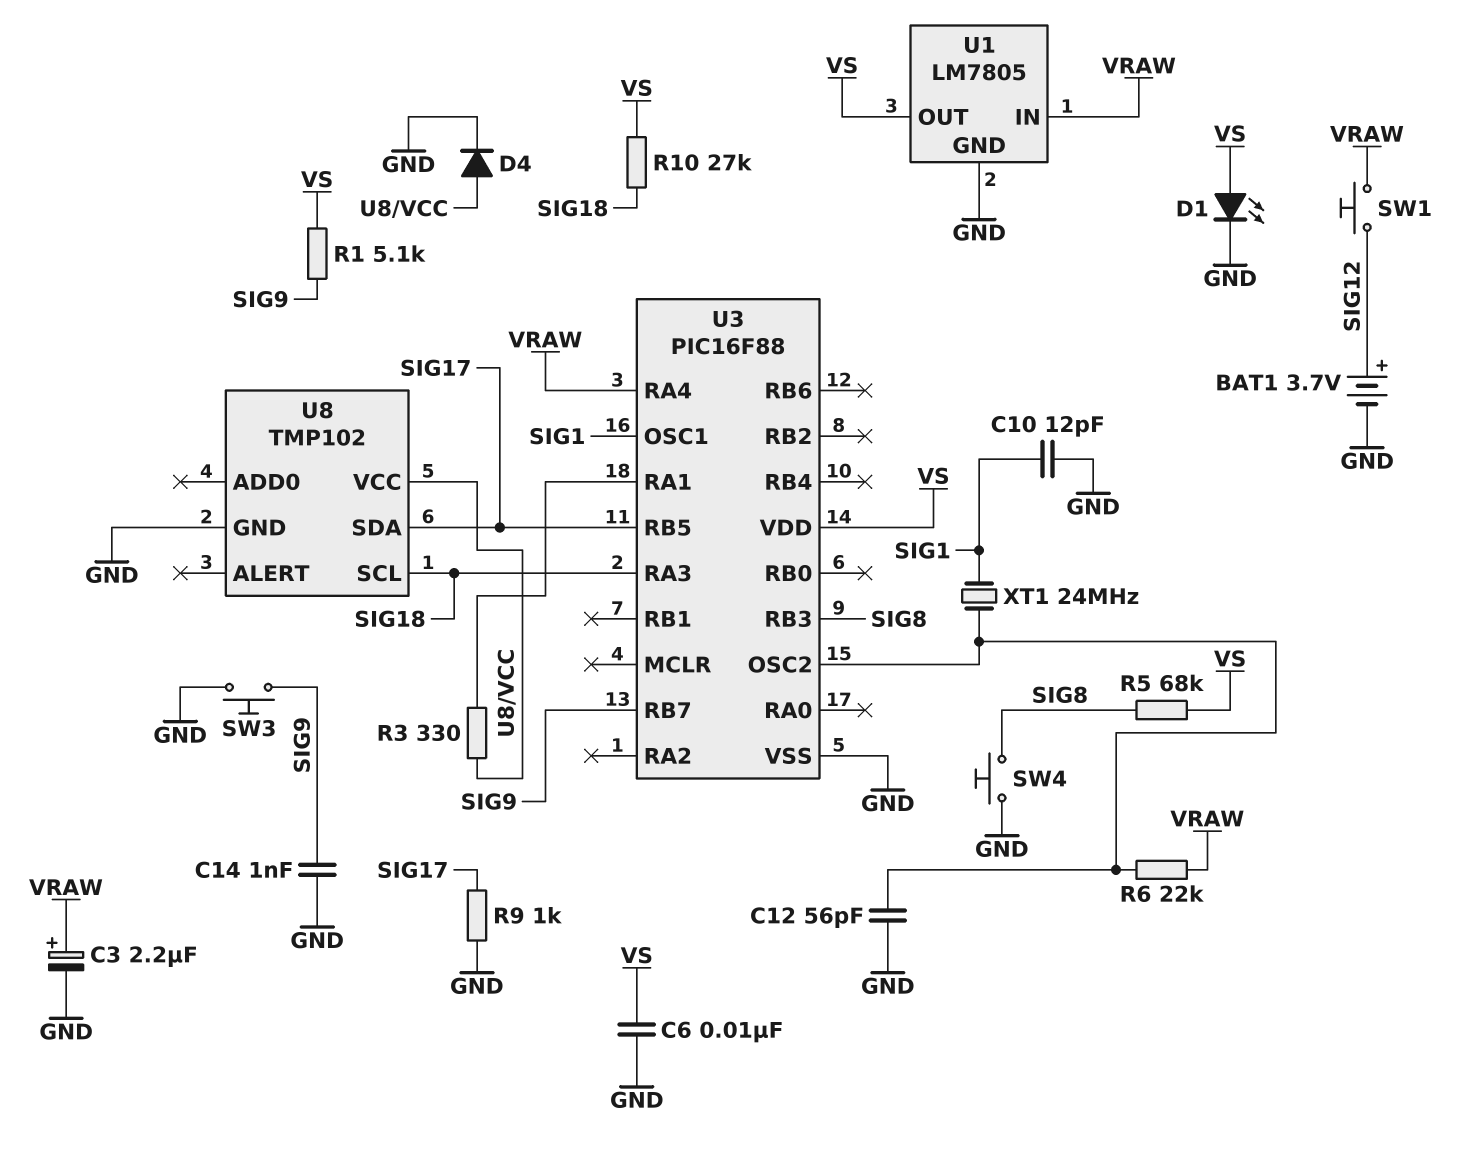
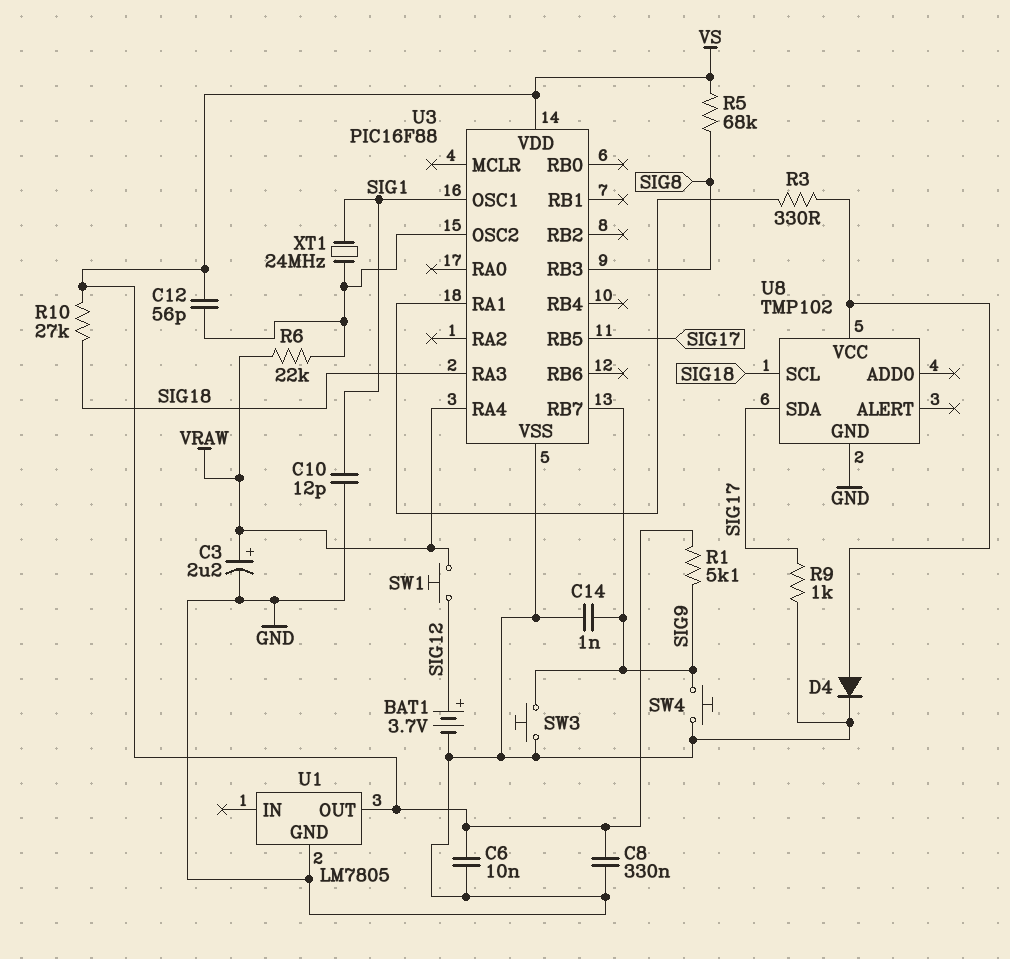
C8: none -> 330nF (GND, VS)
C12: 56pF (GND, U3/OSC2) -> 56pF (U3/OSC2, VS)
D1: LED (A VS, K GND) -> none
SW4: button (GND, SIG8) -> button (GND, SIG9)
U1 pin IN: VRAW -> none

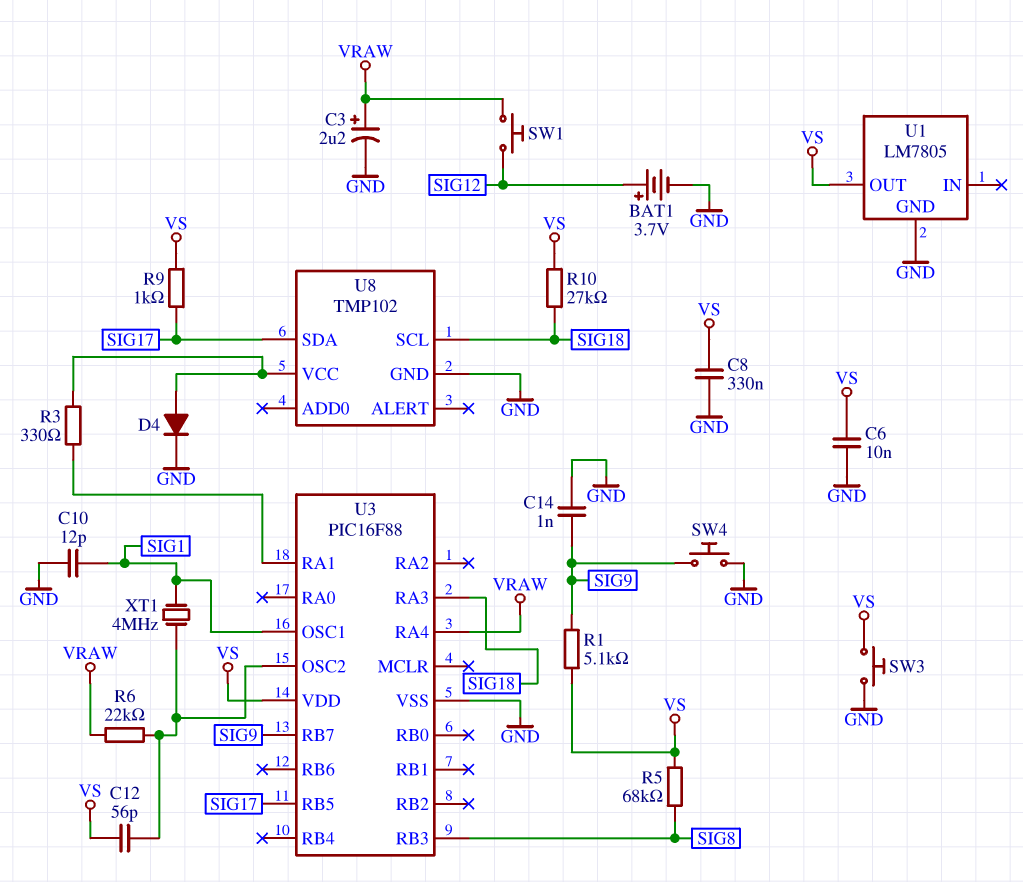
R9: 1k (GND, SIG17) -> 1k (SIG17, VS)
SW3: button (GND, SIG9) -> button (GND, VS)
XT1: 24MHz (SIG1, U3/OSC2) -> 4MHz (SIG1, U3/OSC2)

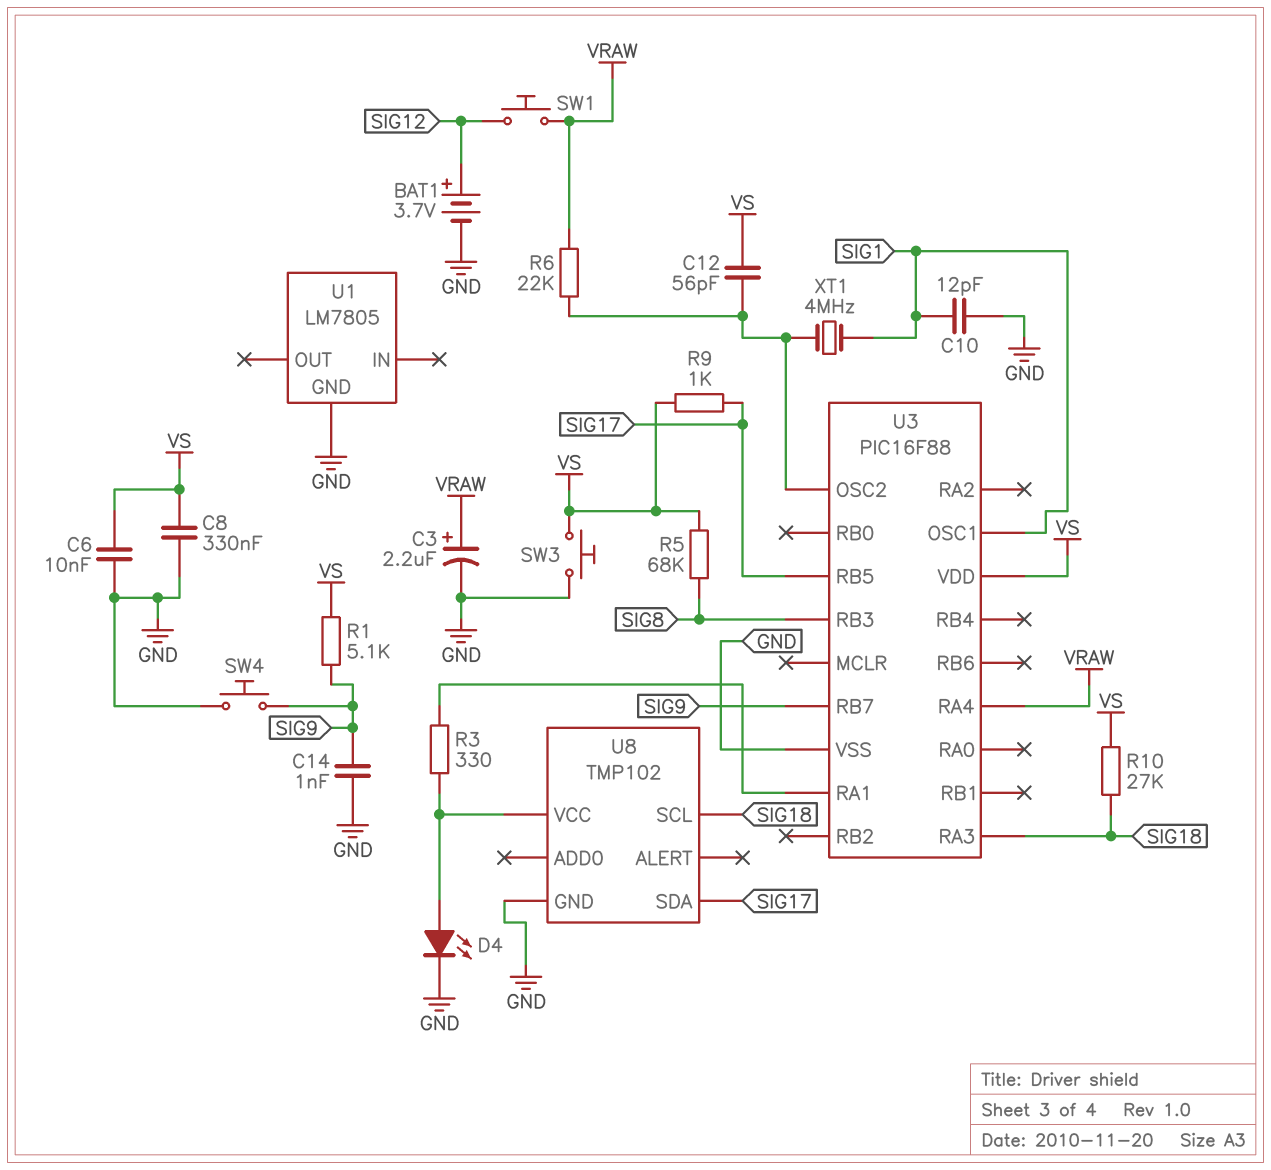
D4: diode (A U8/VCC, K GND) -> LED (A U8/VCC, K GND)
U1 pin OUT: VS -> none

